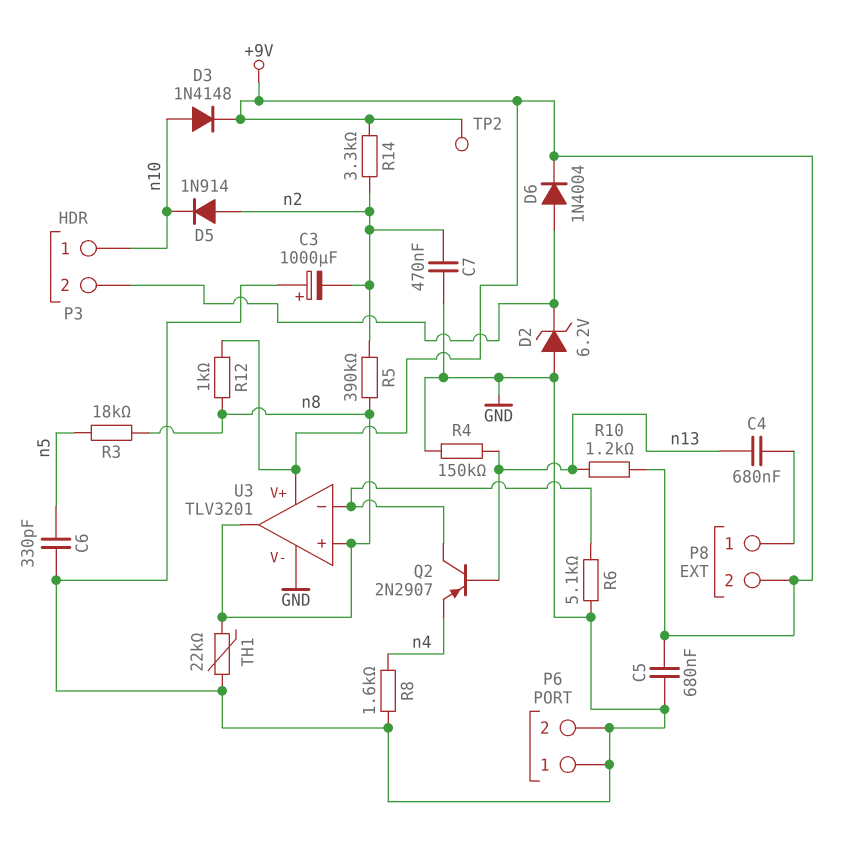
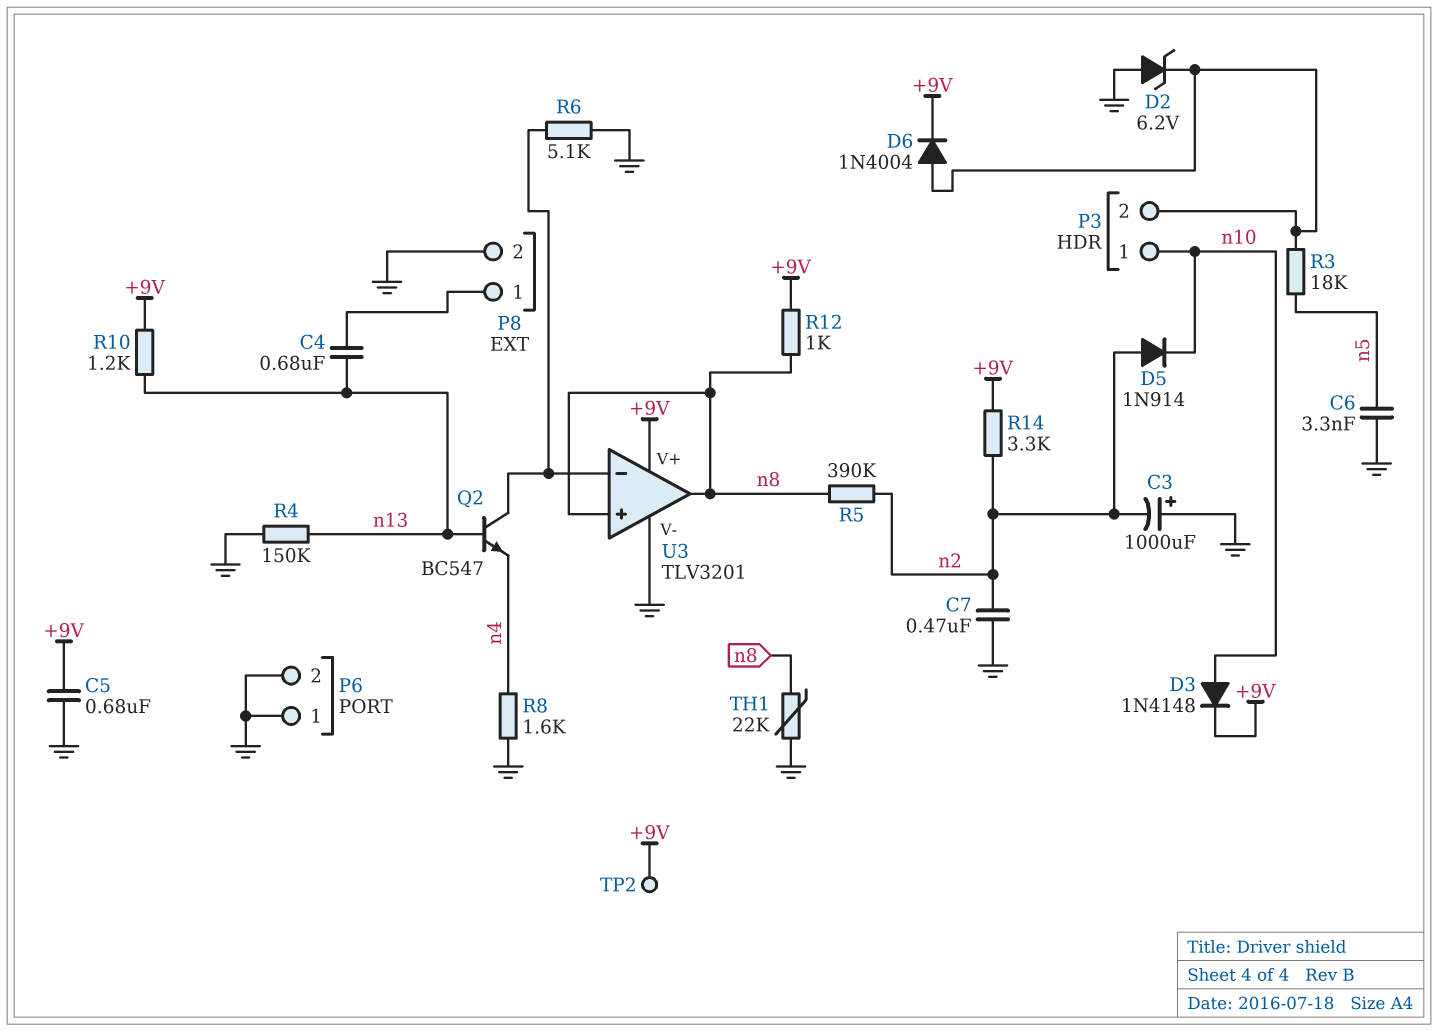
C6: 330pF (GND, n5) -> 3.3nF (GND, n5)
P8 pin 2: +9V -> GND
Q2: PNP 2N2907 (B n13, C U3/in-, E n4) -> NPN BC547 (B n13, C U3/in-, E n4)
R3: 18k (n5, n8) -> 18k (P3/2, n5)

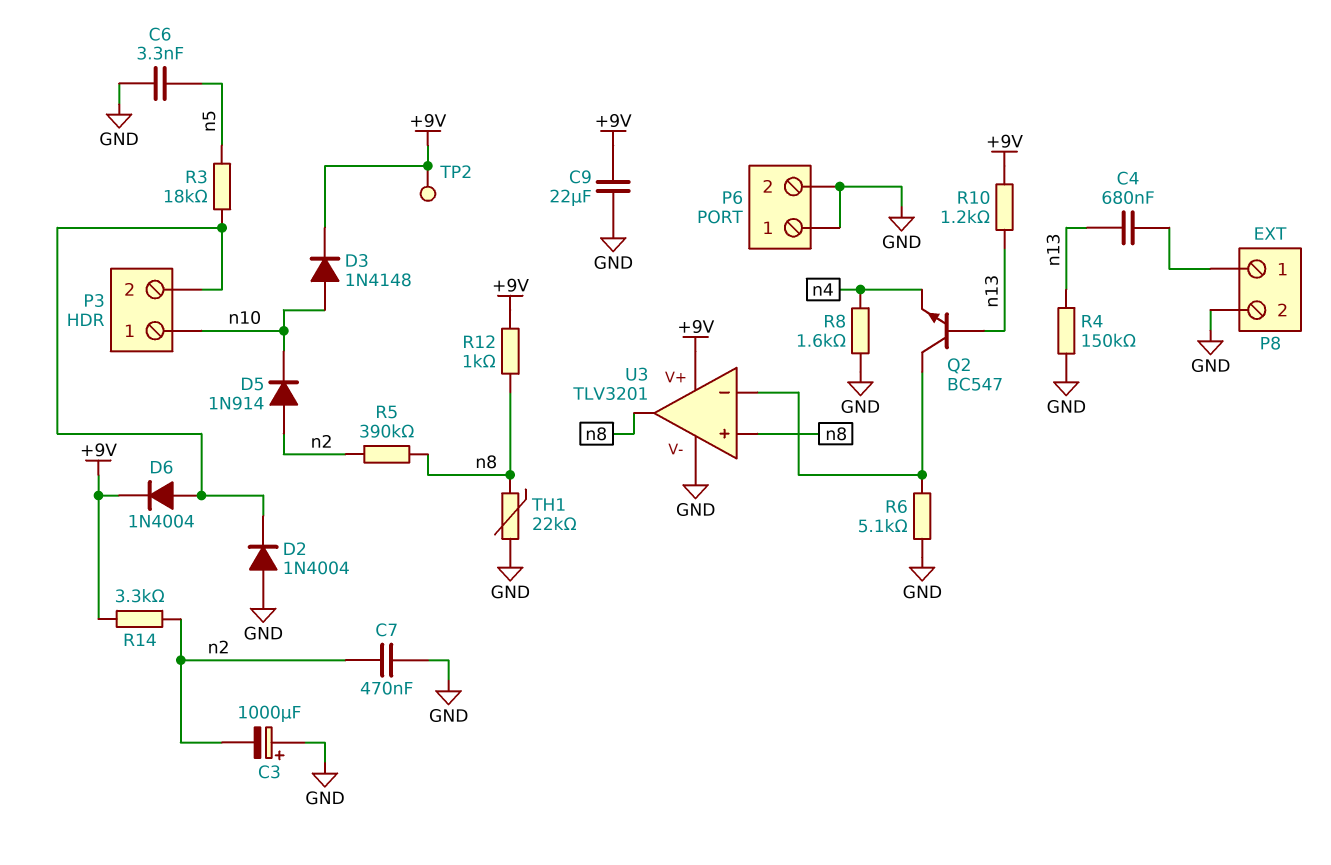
C5: 680nF (+9V, GND) -> none
C9: none -> 22uF (+9V, GND)
D2: zener 6.2V (A GND, K P3/2) -> diode 1N4004 (A GND, K P3/2)

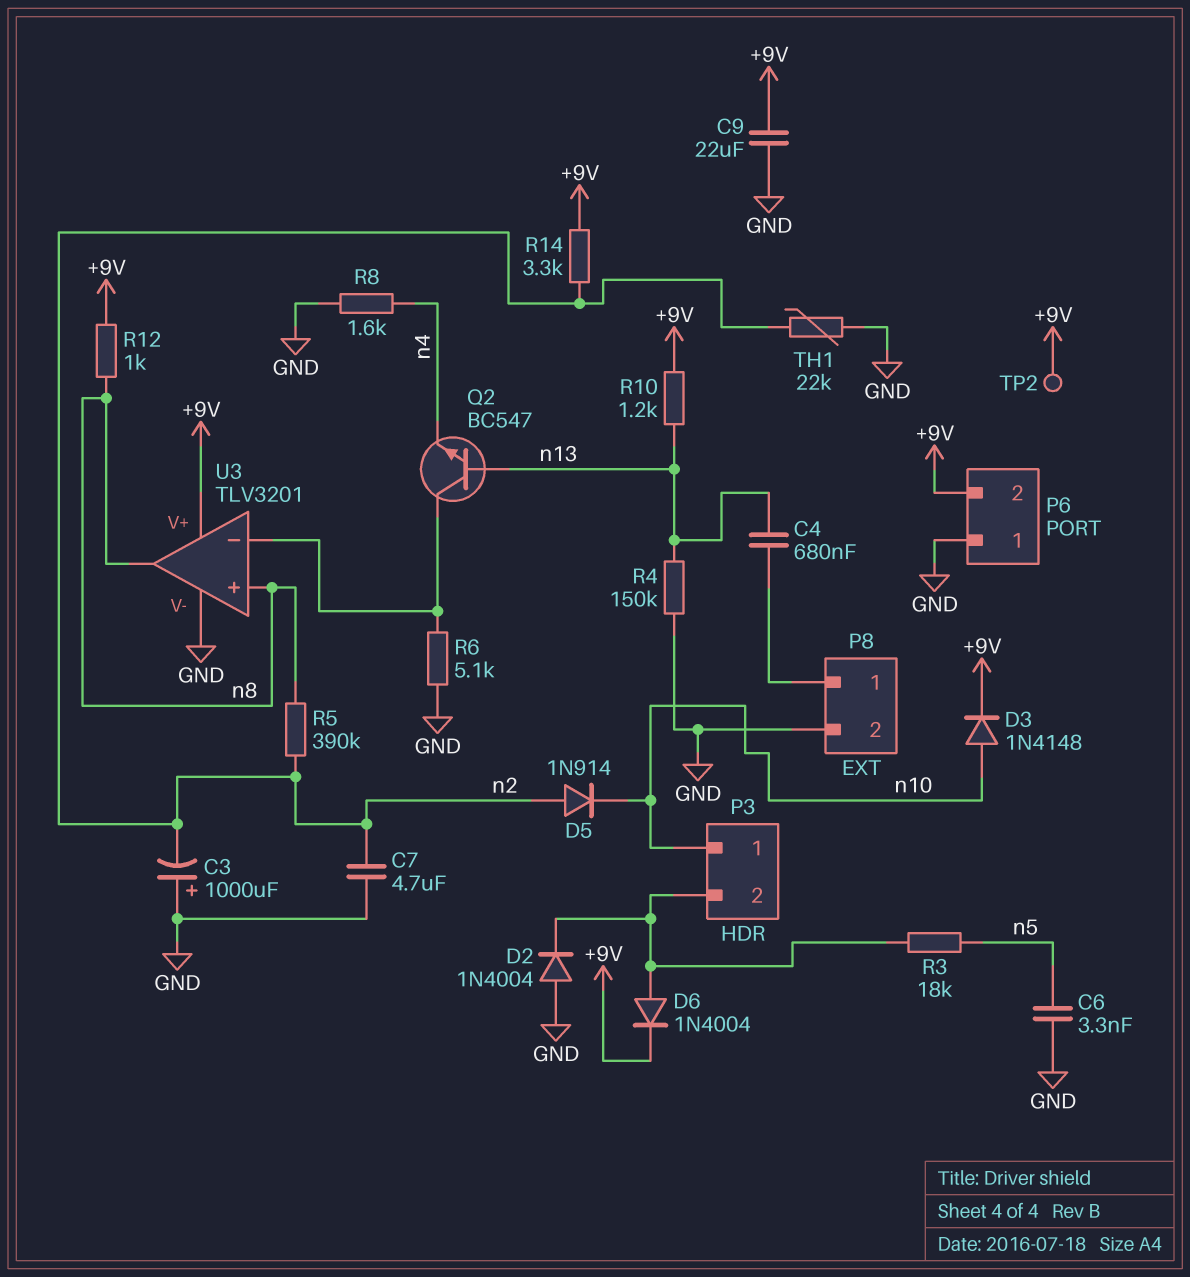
C7: 470nF (GND, n2) -> 4.7uF (GND, n2)
P6 pin 2: GND -> +9V
TH1: 22k (GND, n8) -> 22k (GND, n2)

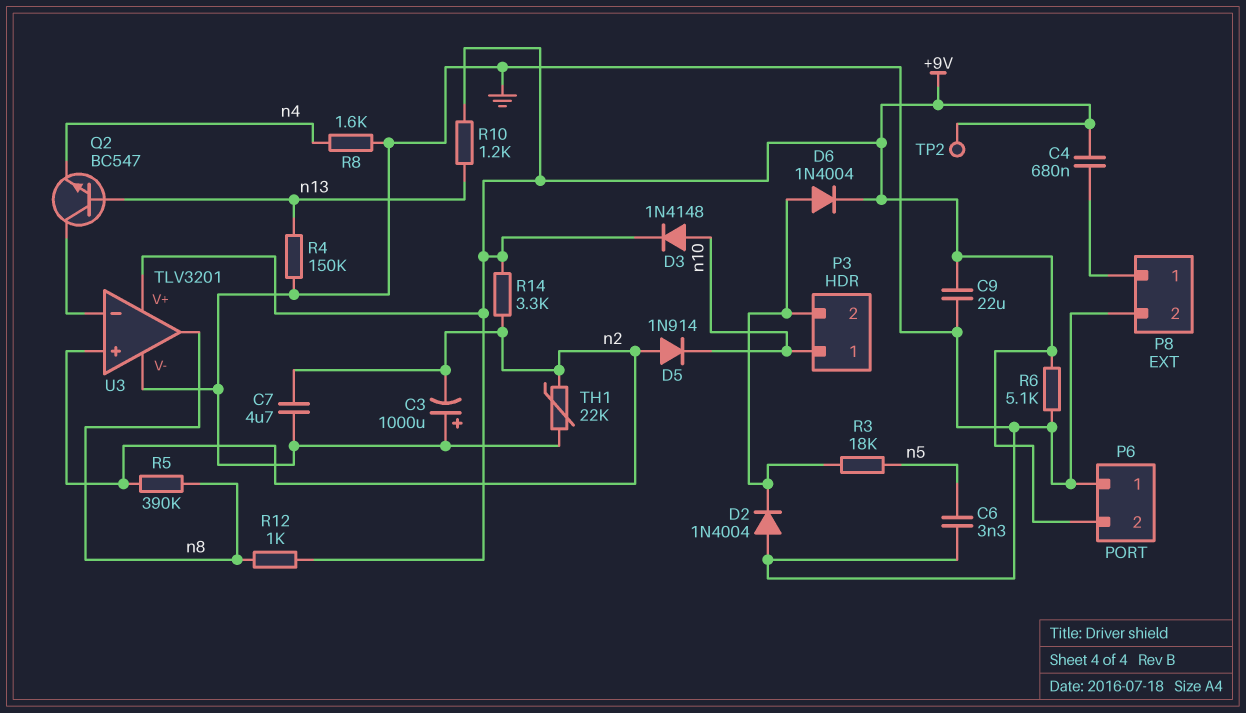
C4: 680nF (P8/1, n13) -> 680nF (+9V, P8/1)
R6: 5.1k (GND, U3/in-) -> 5.1k (+9V, GND)
U3 pin in+: n8 -> n2

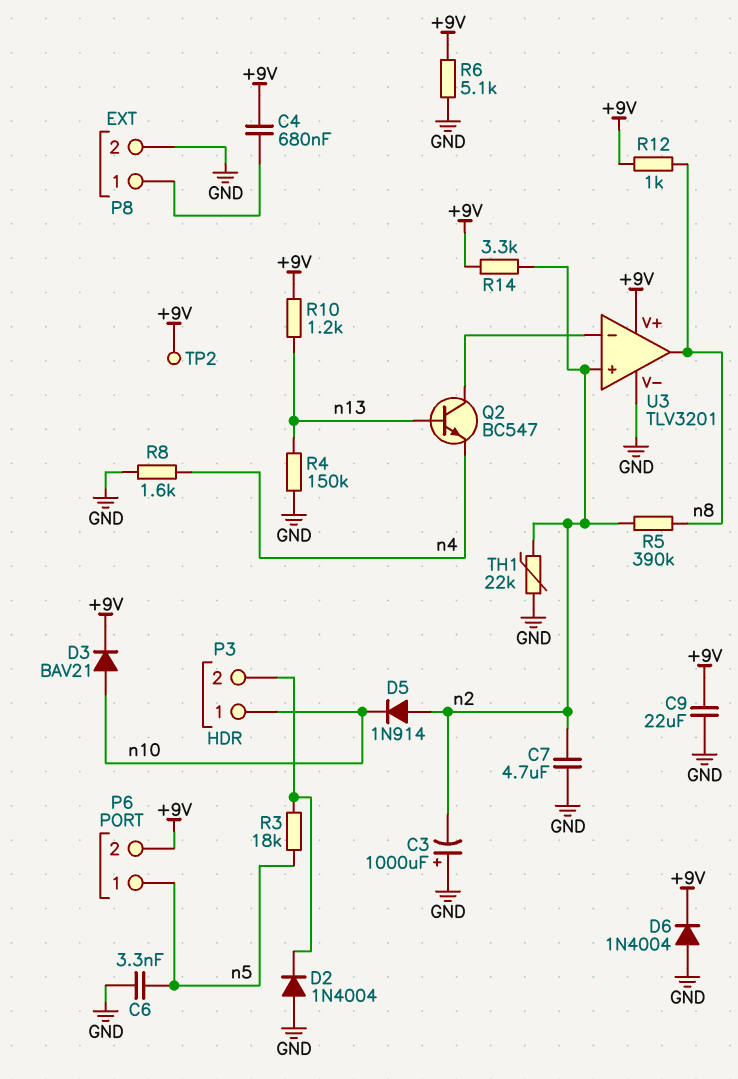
D3: diode 1N4148 (A n10, K +9V) -> diode BAV21 (A n10, K +9V)
D6: diode 1N4004 (A P3/2, K +9V) -> diode 1N4004 (A GND, K +9V)
P6 pin 1: GND -> n5

